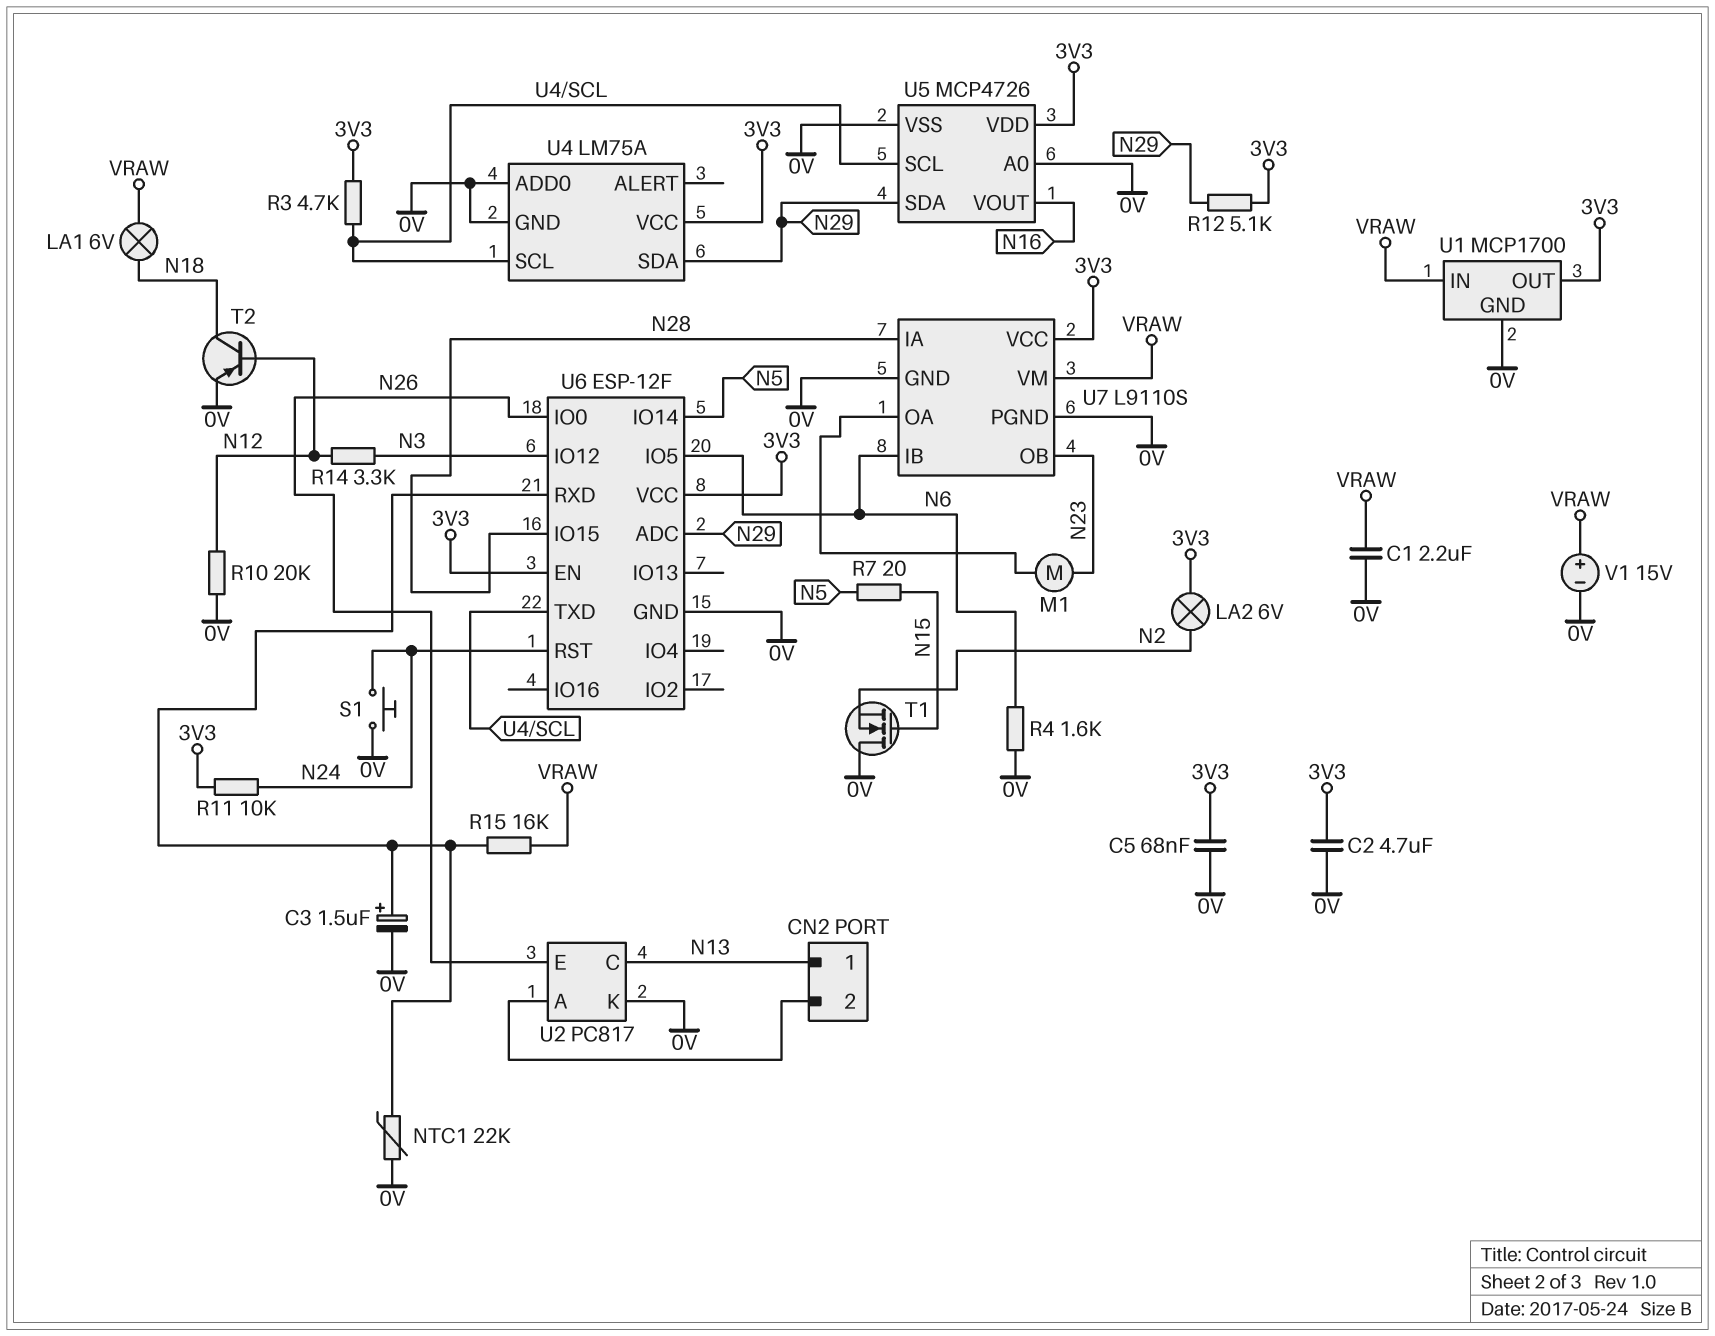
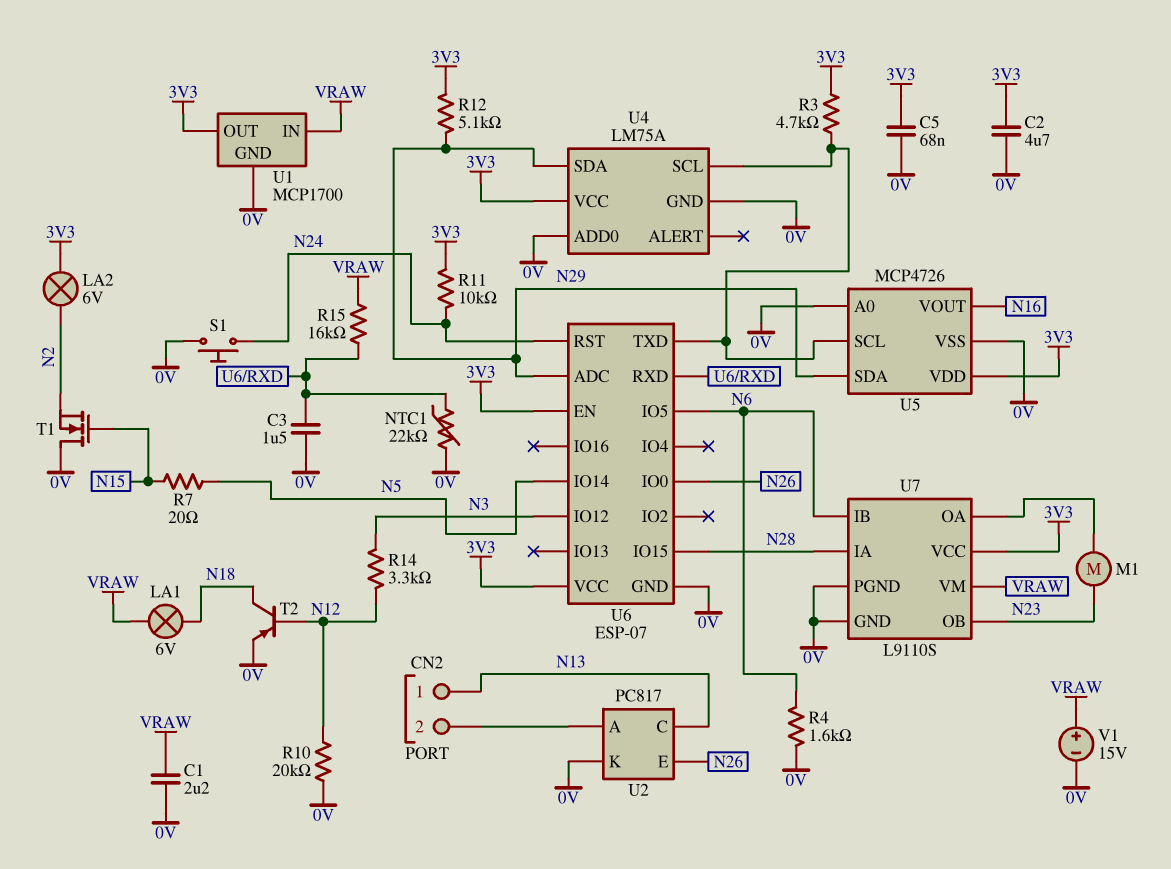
C3: 1.5uF (plus U6/RXD, minus 0V) -> 1.5uF (0V, U6/RXD)
U6: ESP-12F -> ESP-07

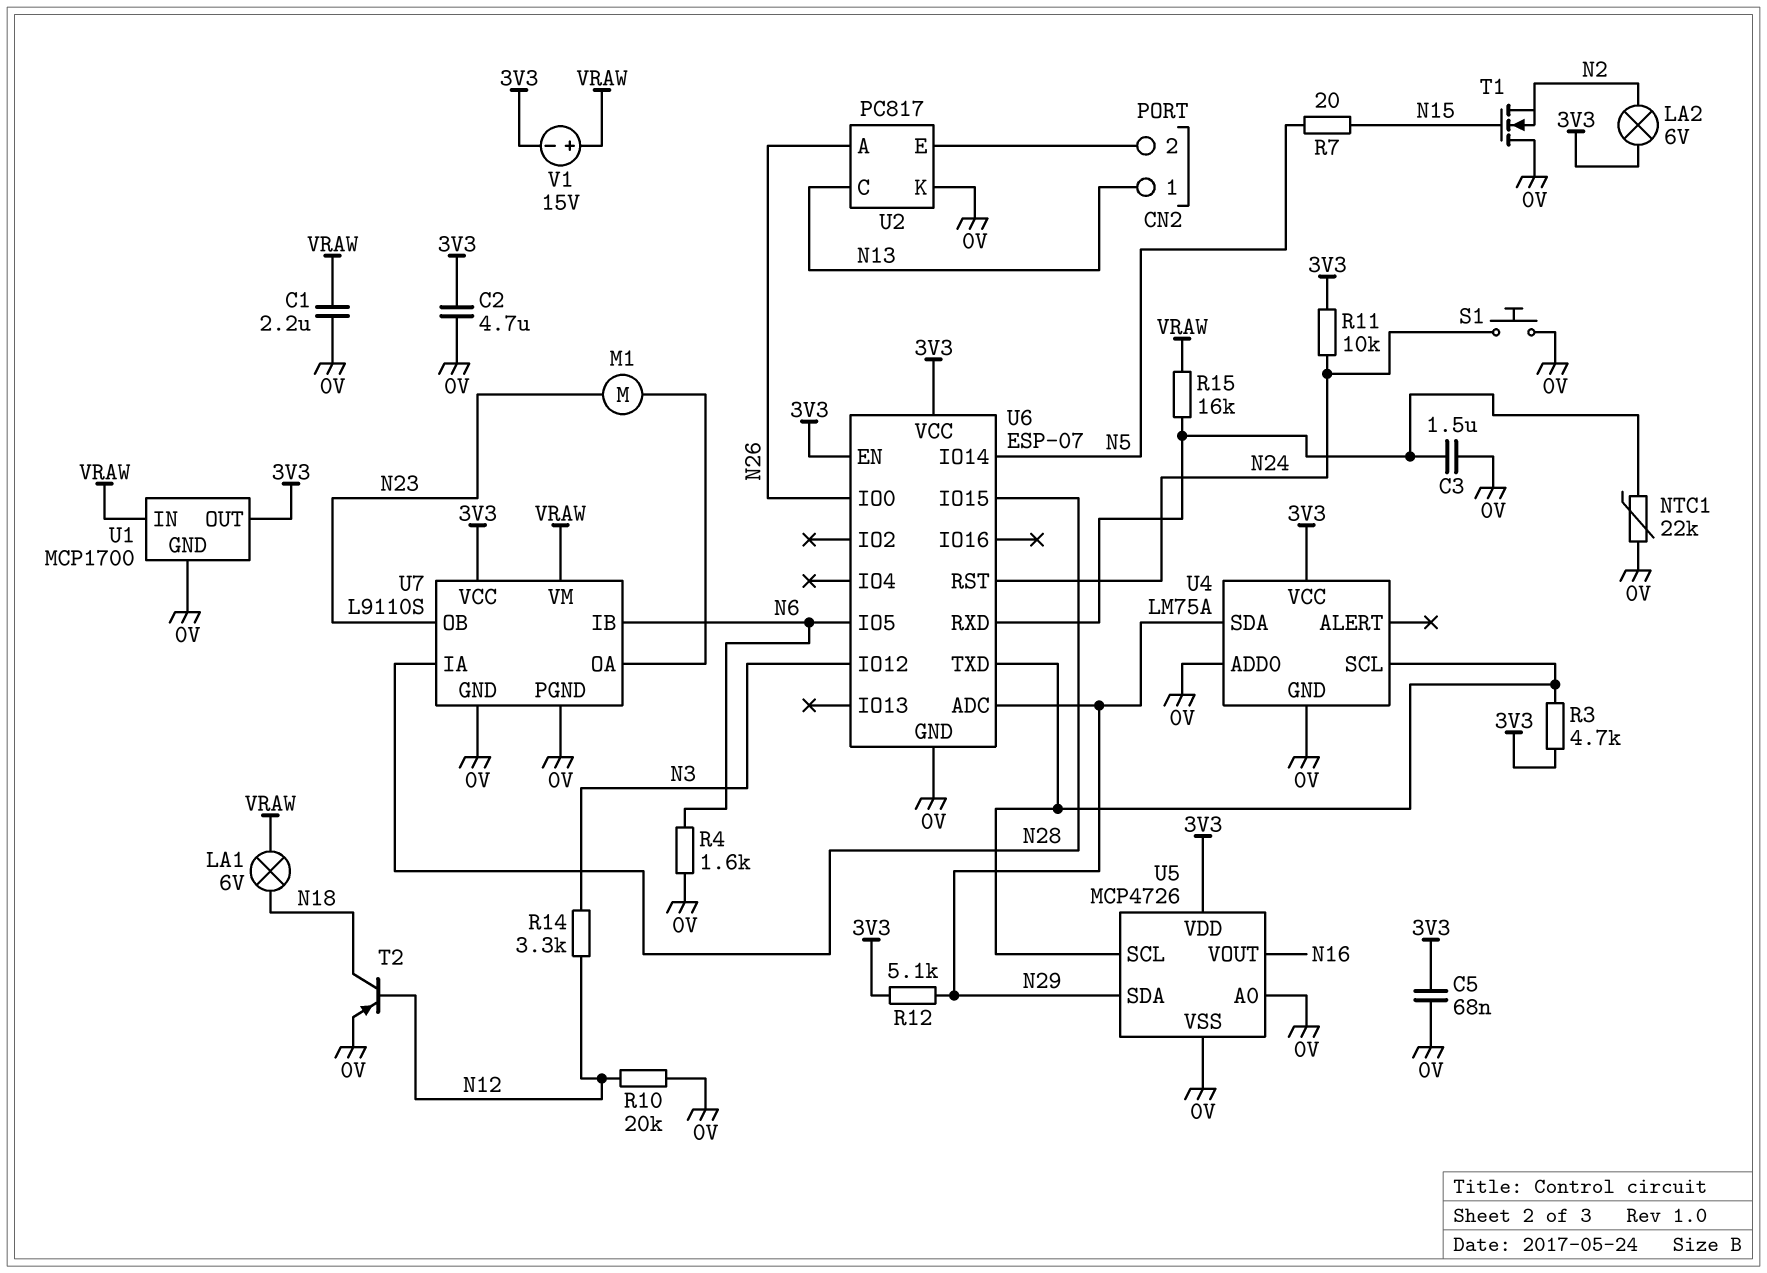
U2 pin A: CN2/2 -> N26
U2 pin E: N26 -> CN2/2
V1: 15V (plus VRAW, minus 0V) -> 15V (plus VRAW, minus 3V3)

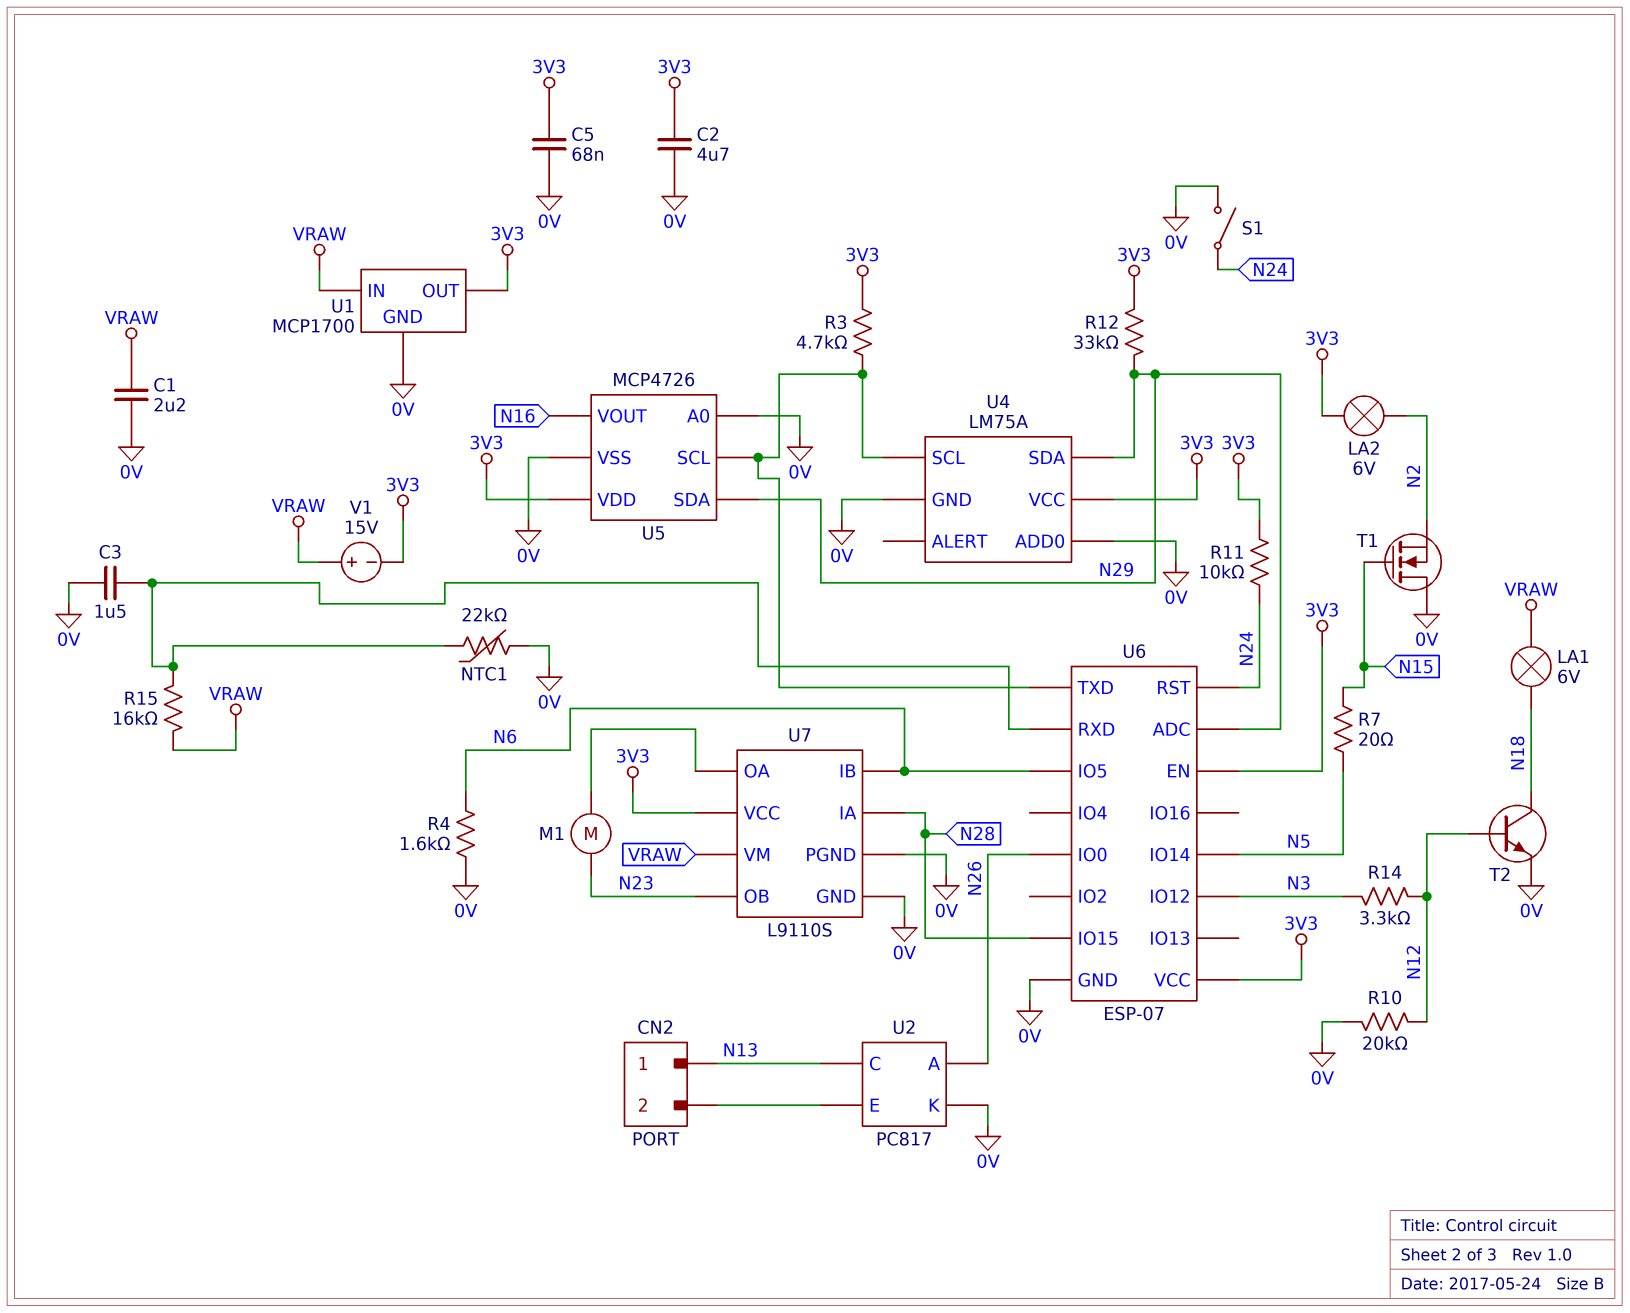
R12: 5.1k (3V3, N29) -> 33k (3V3, N29)
S1: button (0V, N24) -> switch (0V, N24)
T2: PNP (B N12, C N18, E 0V) -> NPN (B N12, C N18, E 0V)

